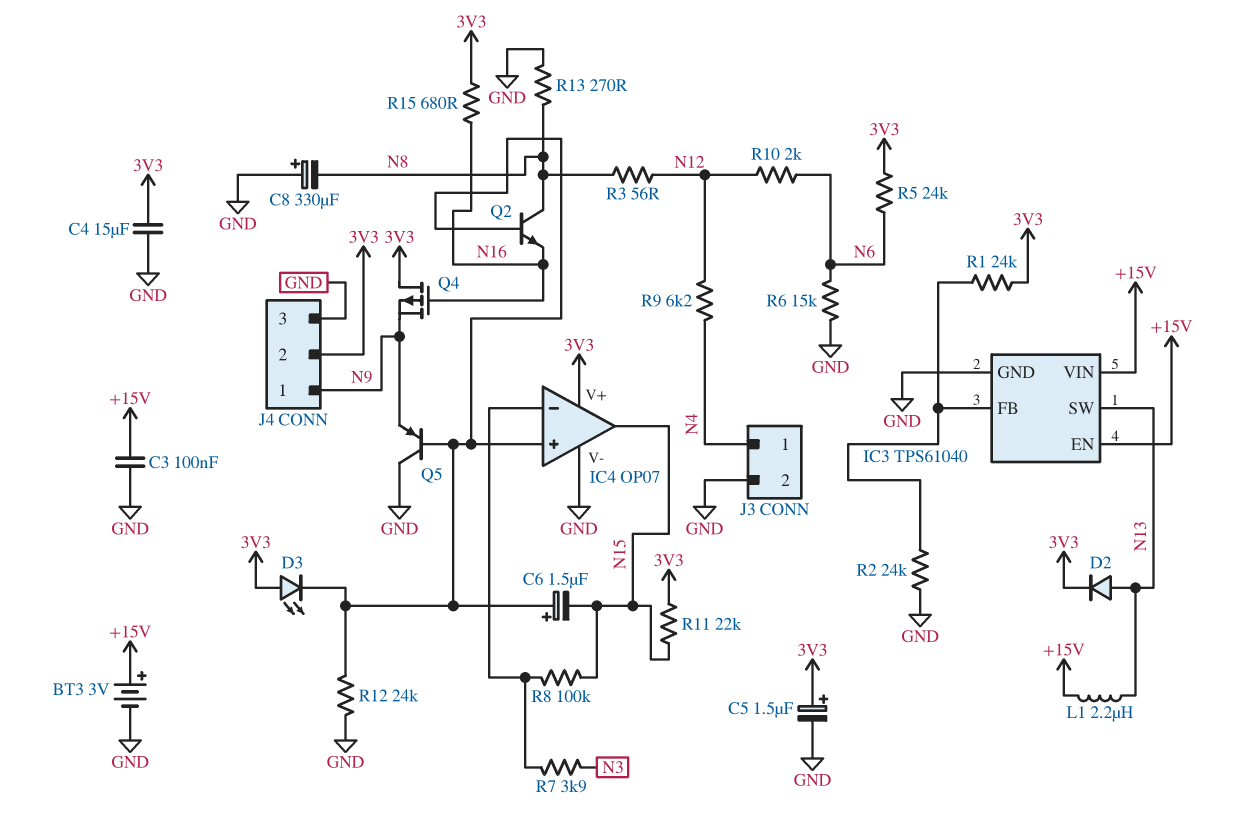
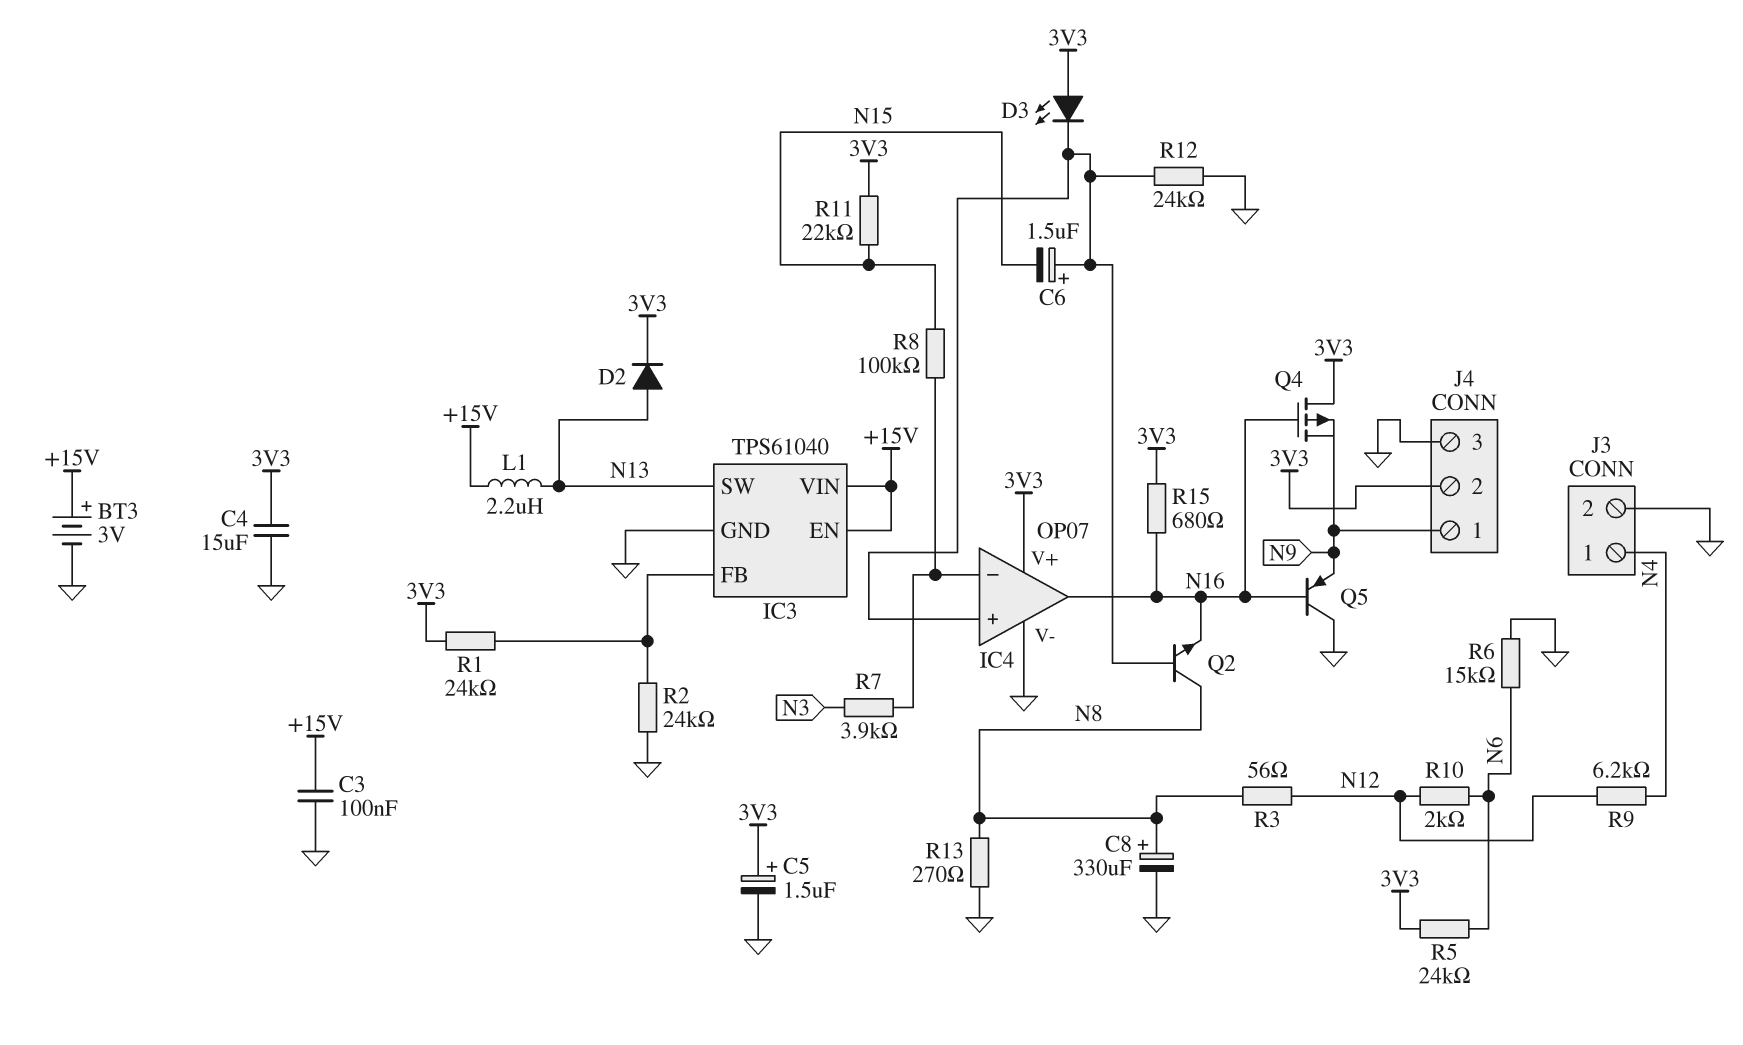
C8: 330uF (plus GND, minus N8) -> 330uF (plus N8, minus GND)
IC4 pin out: N15 -> N16
Q5: PNP (B IC4/in+, C GND, E N9) -> PNP (B N16, C GND, E N9)

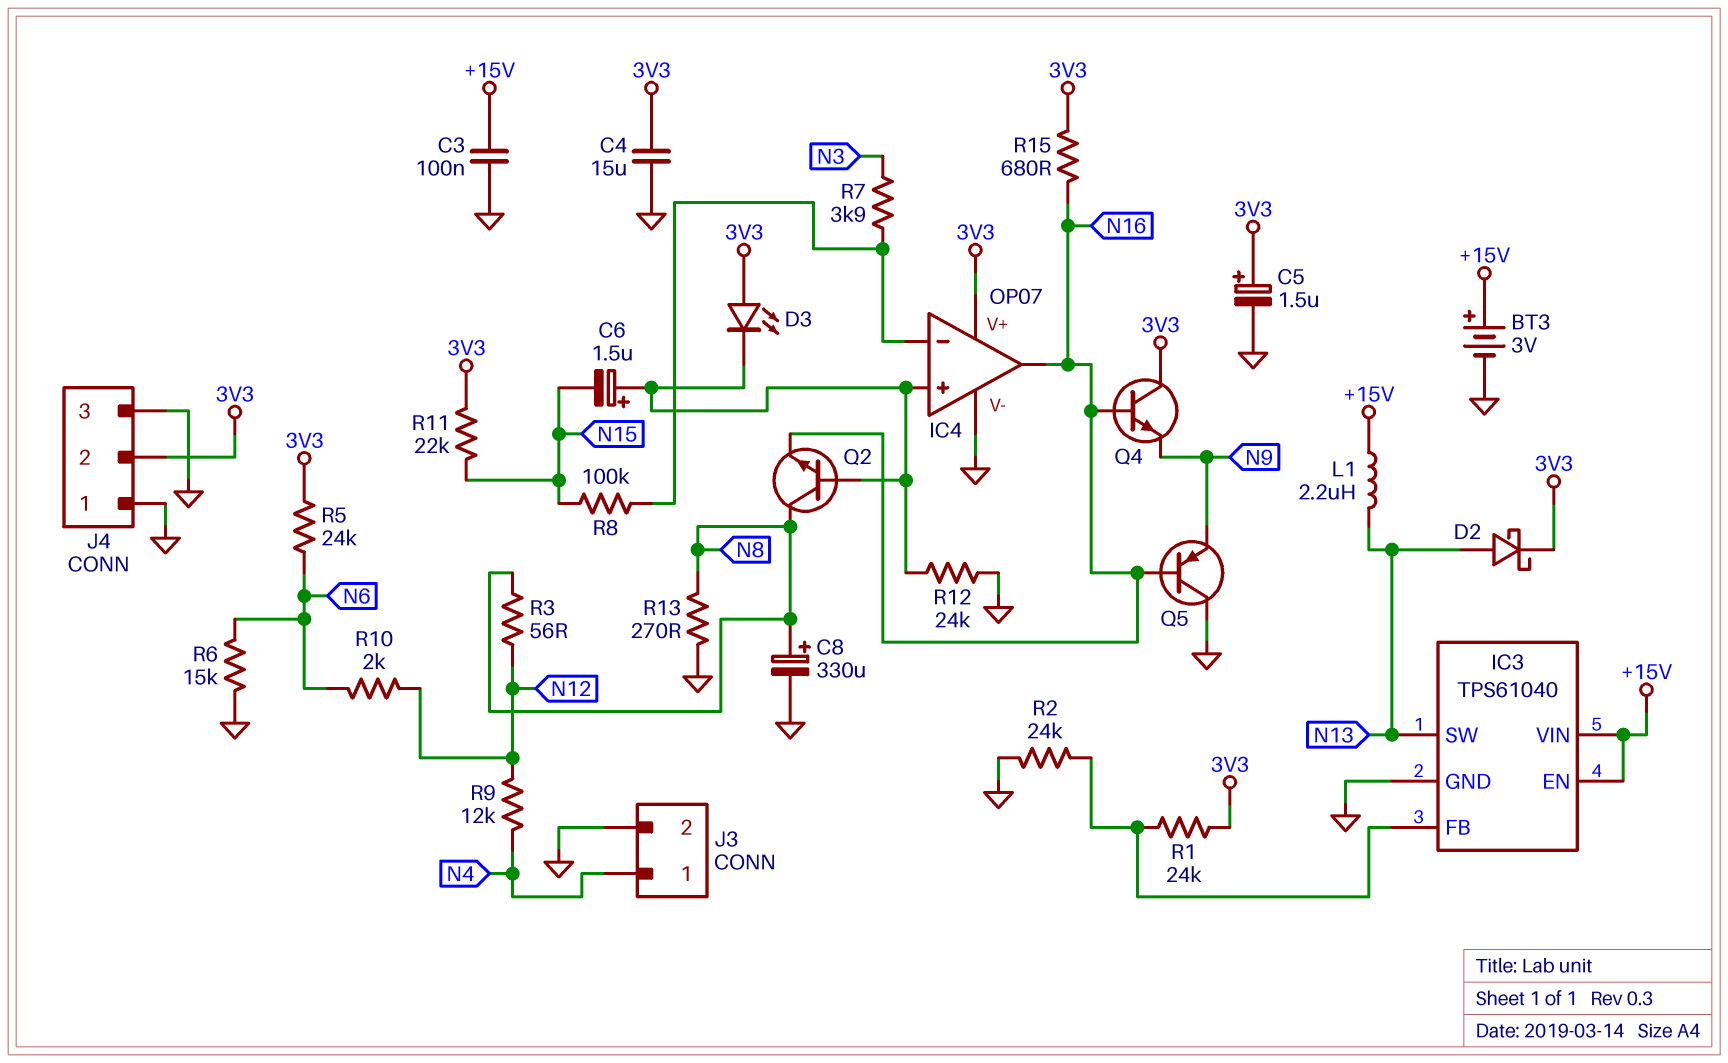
D2: diode (A N13, K 3V3) -> schottky (A N13, K 3V3)
J4 pin 1: N9 -> GND
Q4: PMOS (G N16, D 3V3, S N9) -> NPN (B N16, C 3V3, E N9)
R9: 6.2k (N4, N12) -> 12k (N4, N12)

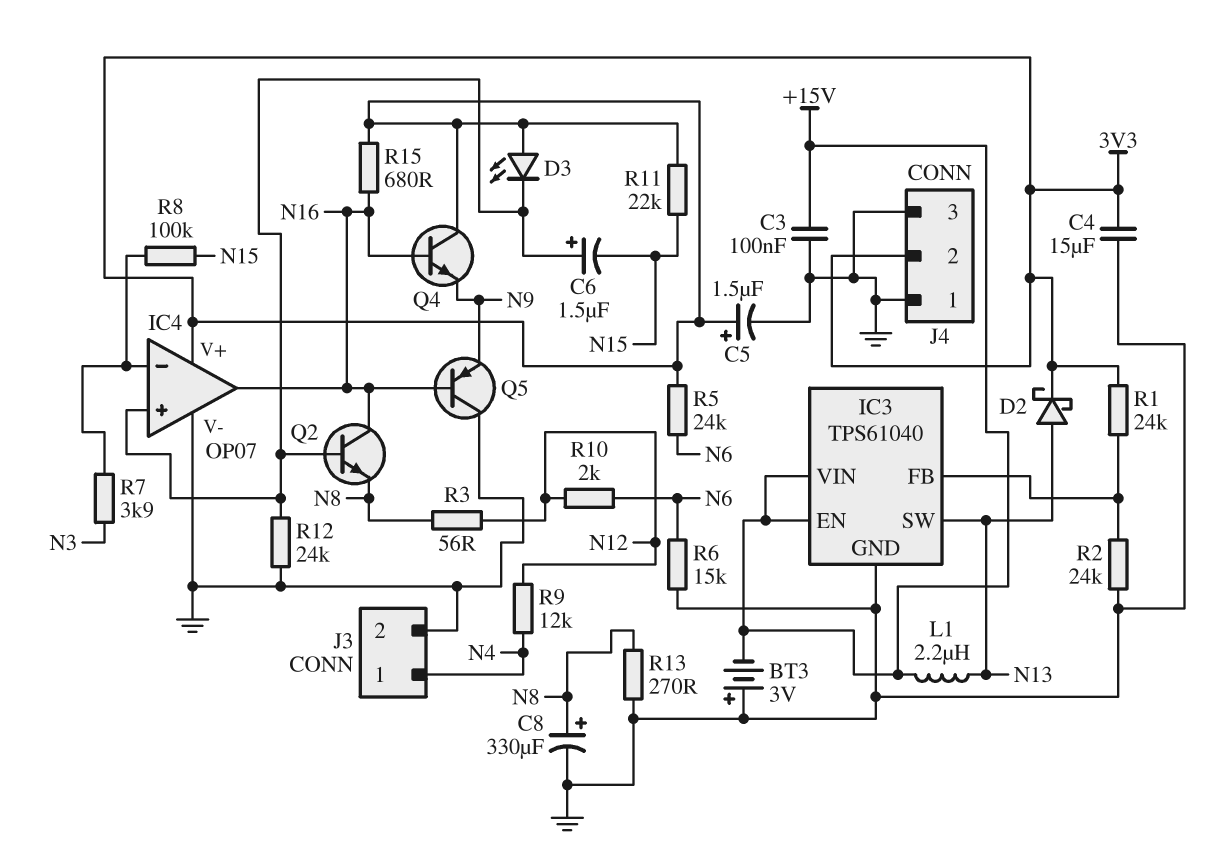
BT3: 3V (plus +15V, minus GND) -> 3V (plus GND, minus +15V)
Q2: NPN (B IC4/in+, C N8, E N16) -> NPN (B IC4/in+, C N16, E N8)

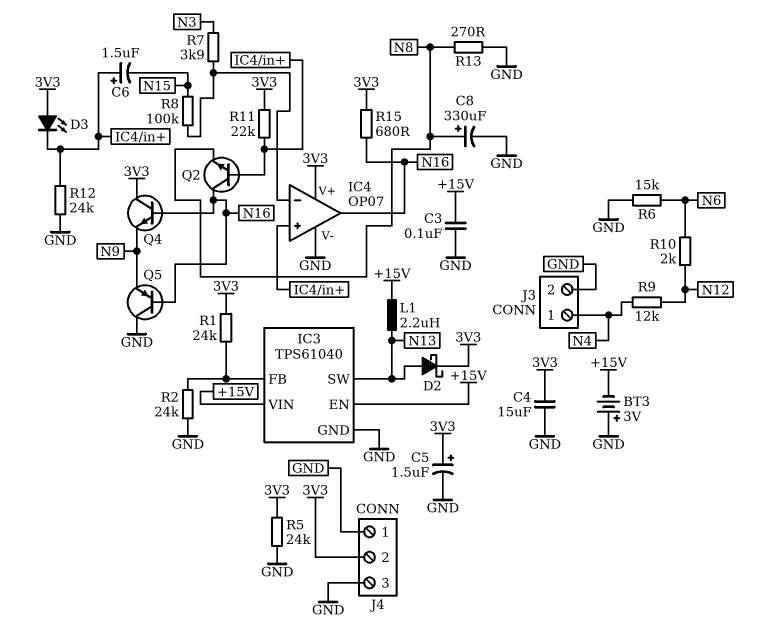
R3: 56 (N8, N12) -> none
R5: 24k (3V3, N6) -> 24k (3V3, GND)
R11: 22k (3V3, N15) -> 22k (3V3, IC4/in+)

